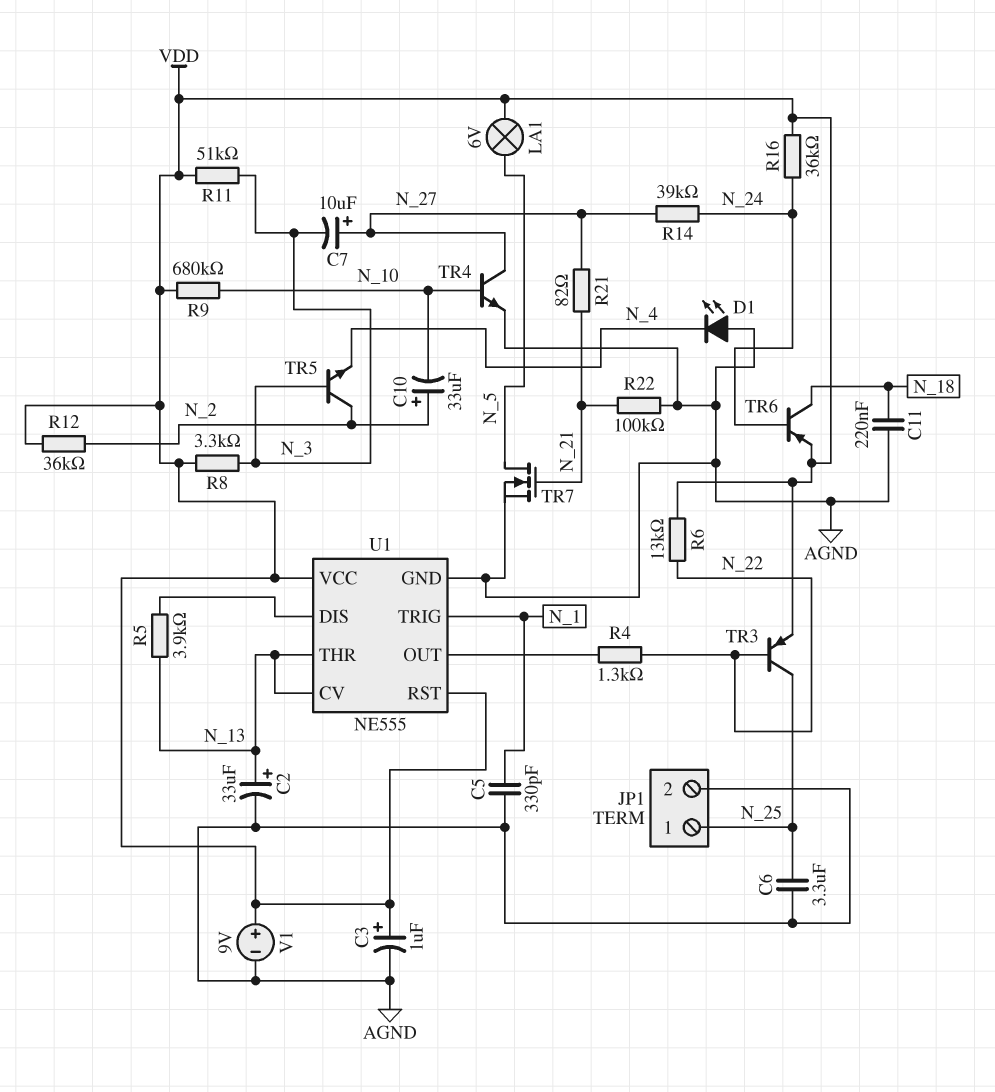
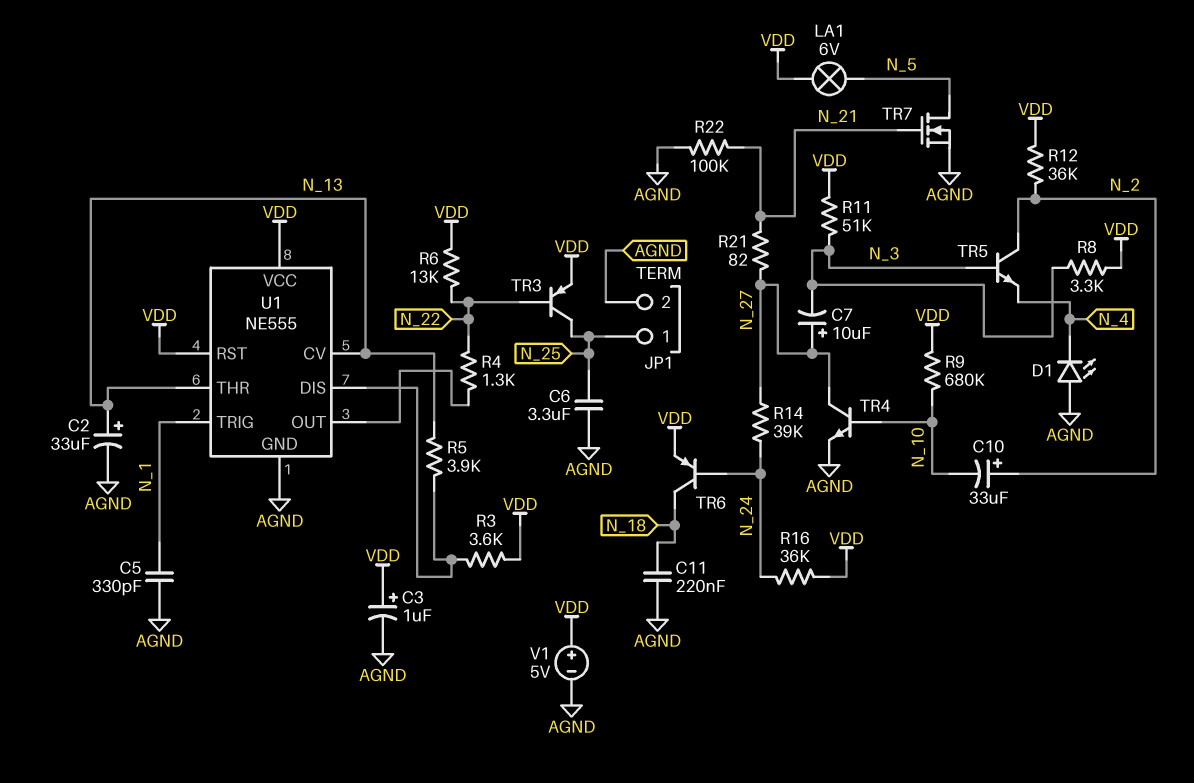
R3: none -> 3.6k (U1/DIS, VDD)
V1: 9V (plus VDD, minus AGND) -> 5V (plus VDD, minus AGND)

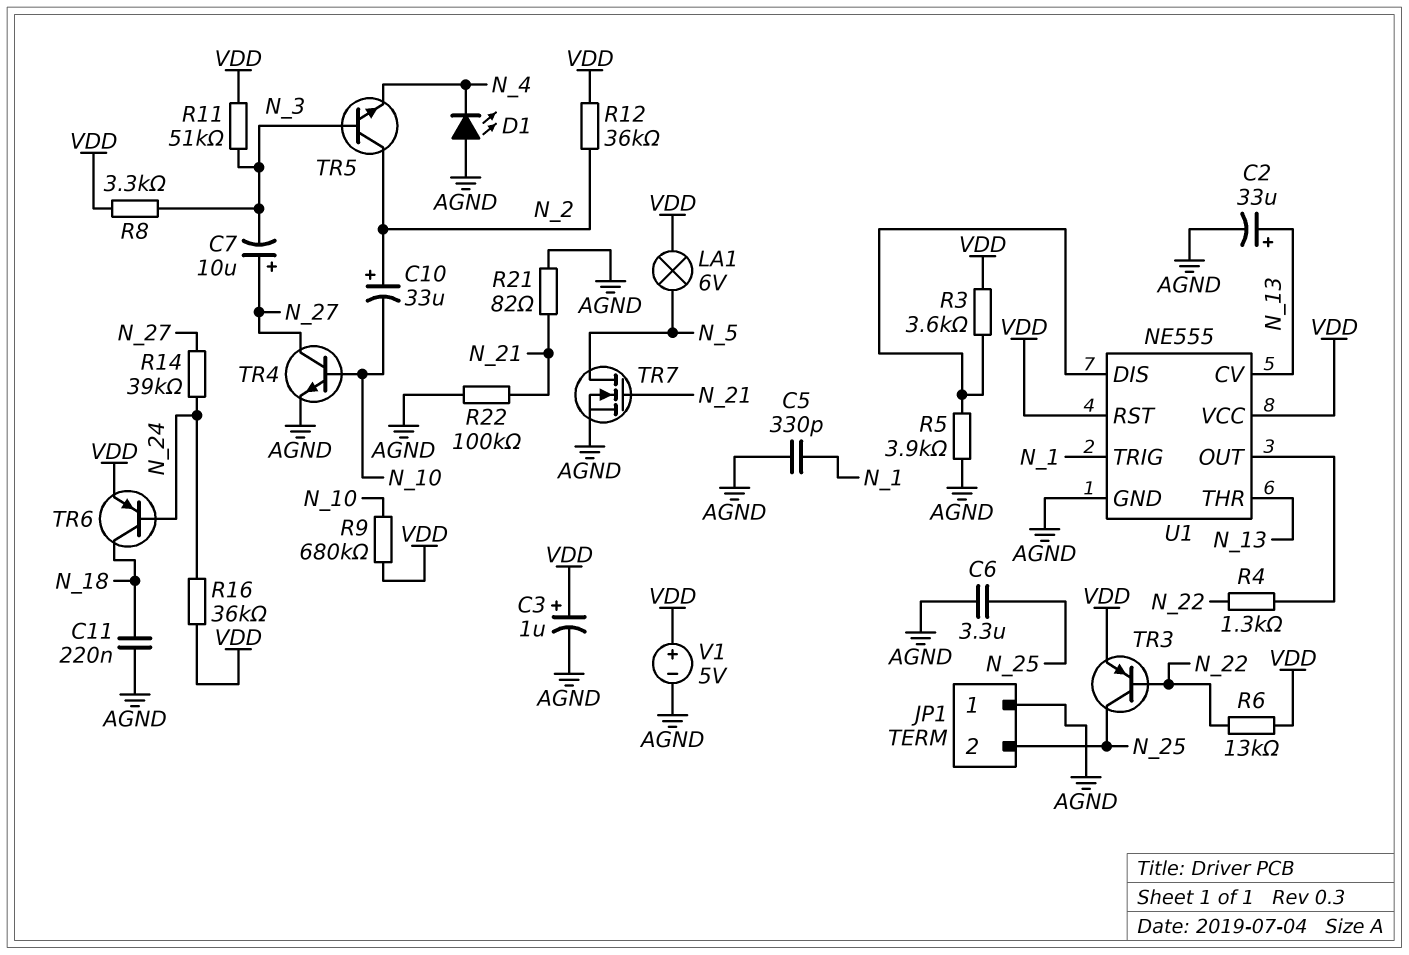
JP1 pin 1: N_25 -> AGND
JP1 pin 2: AGND -> N_25
R5: 3.9k (N_13, U1/DIS) -> 3.9k (AGND, U1/DIS)
R21: 82 (N_21, N_27) -> 82 (AGND, N_21)

